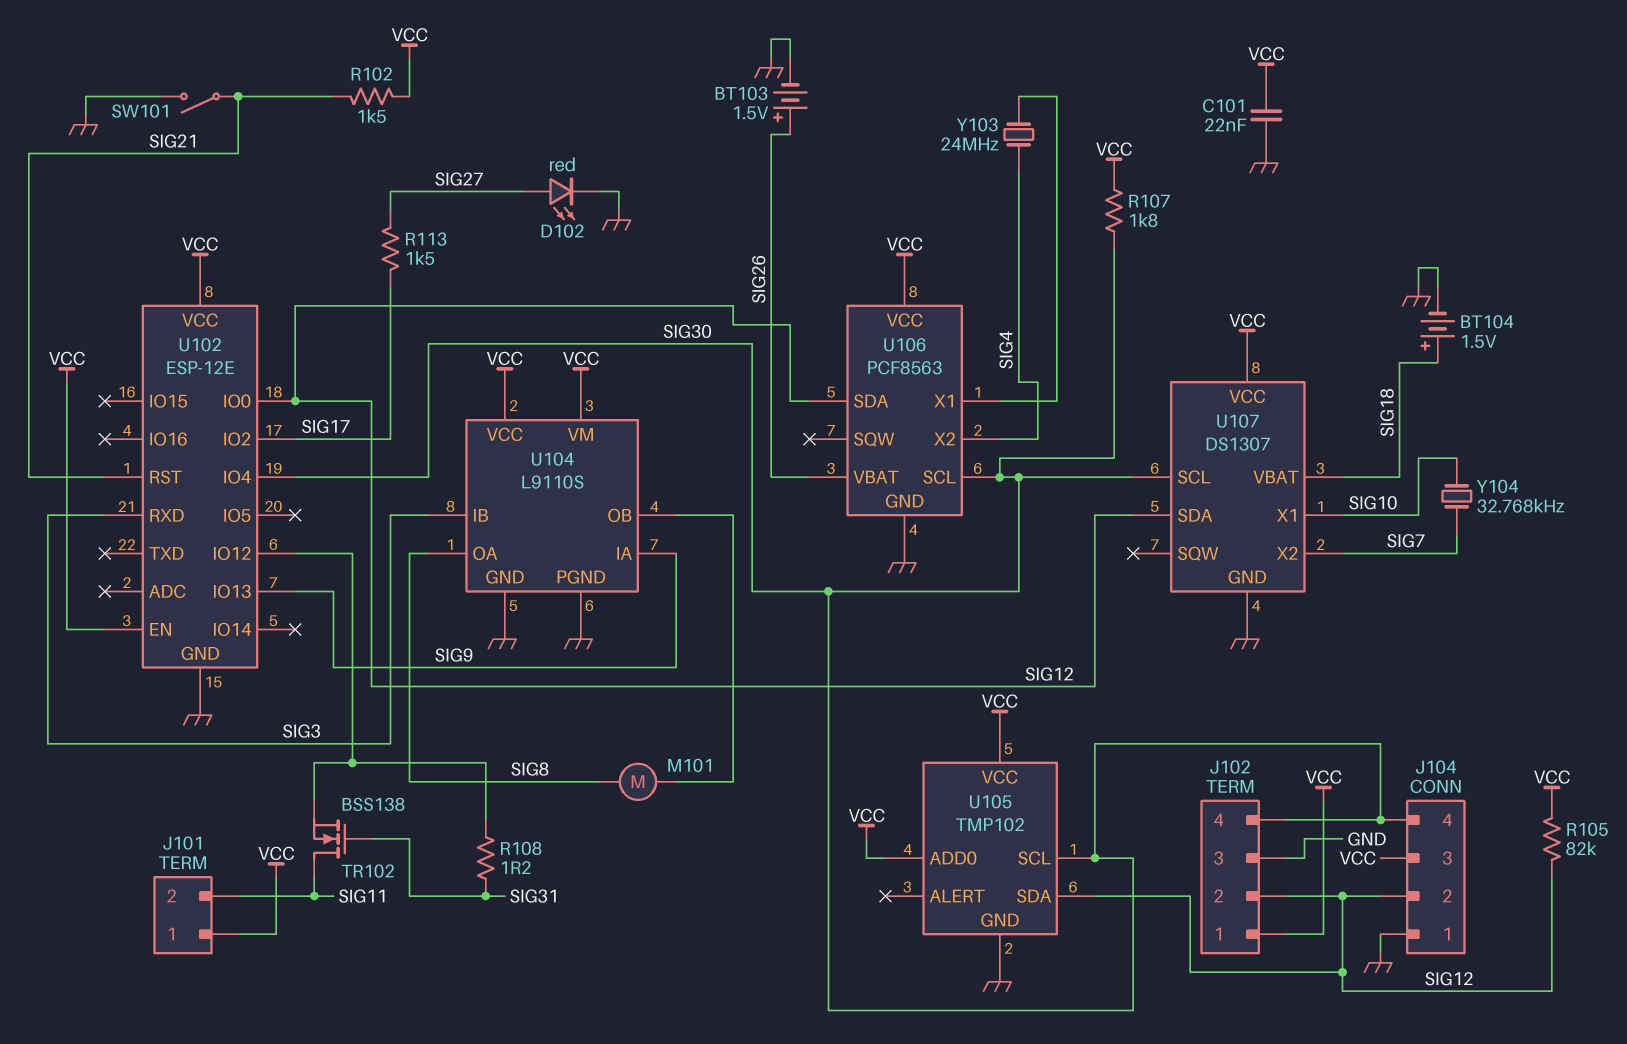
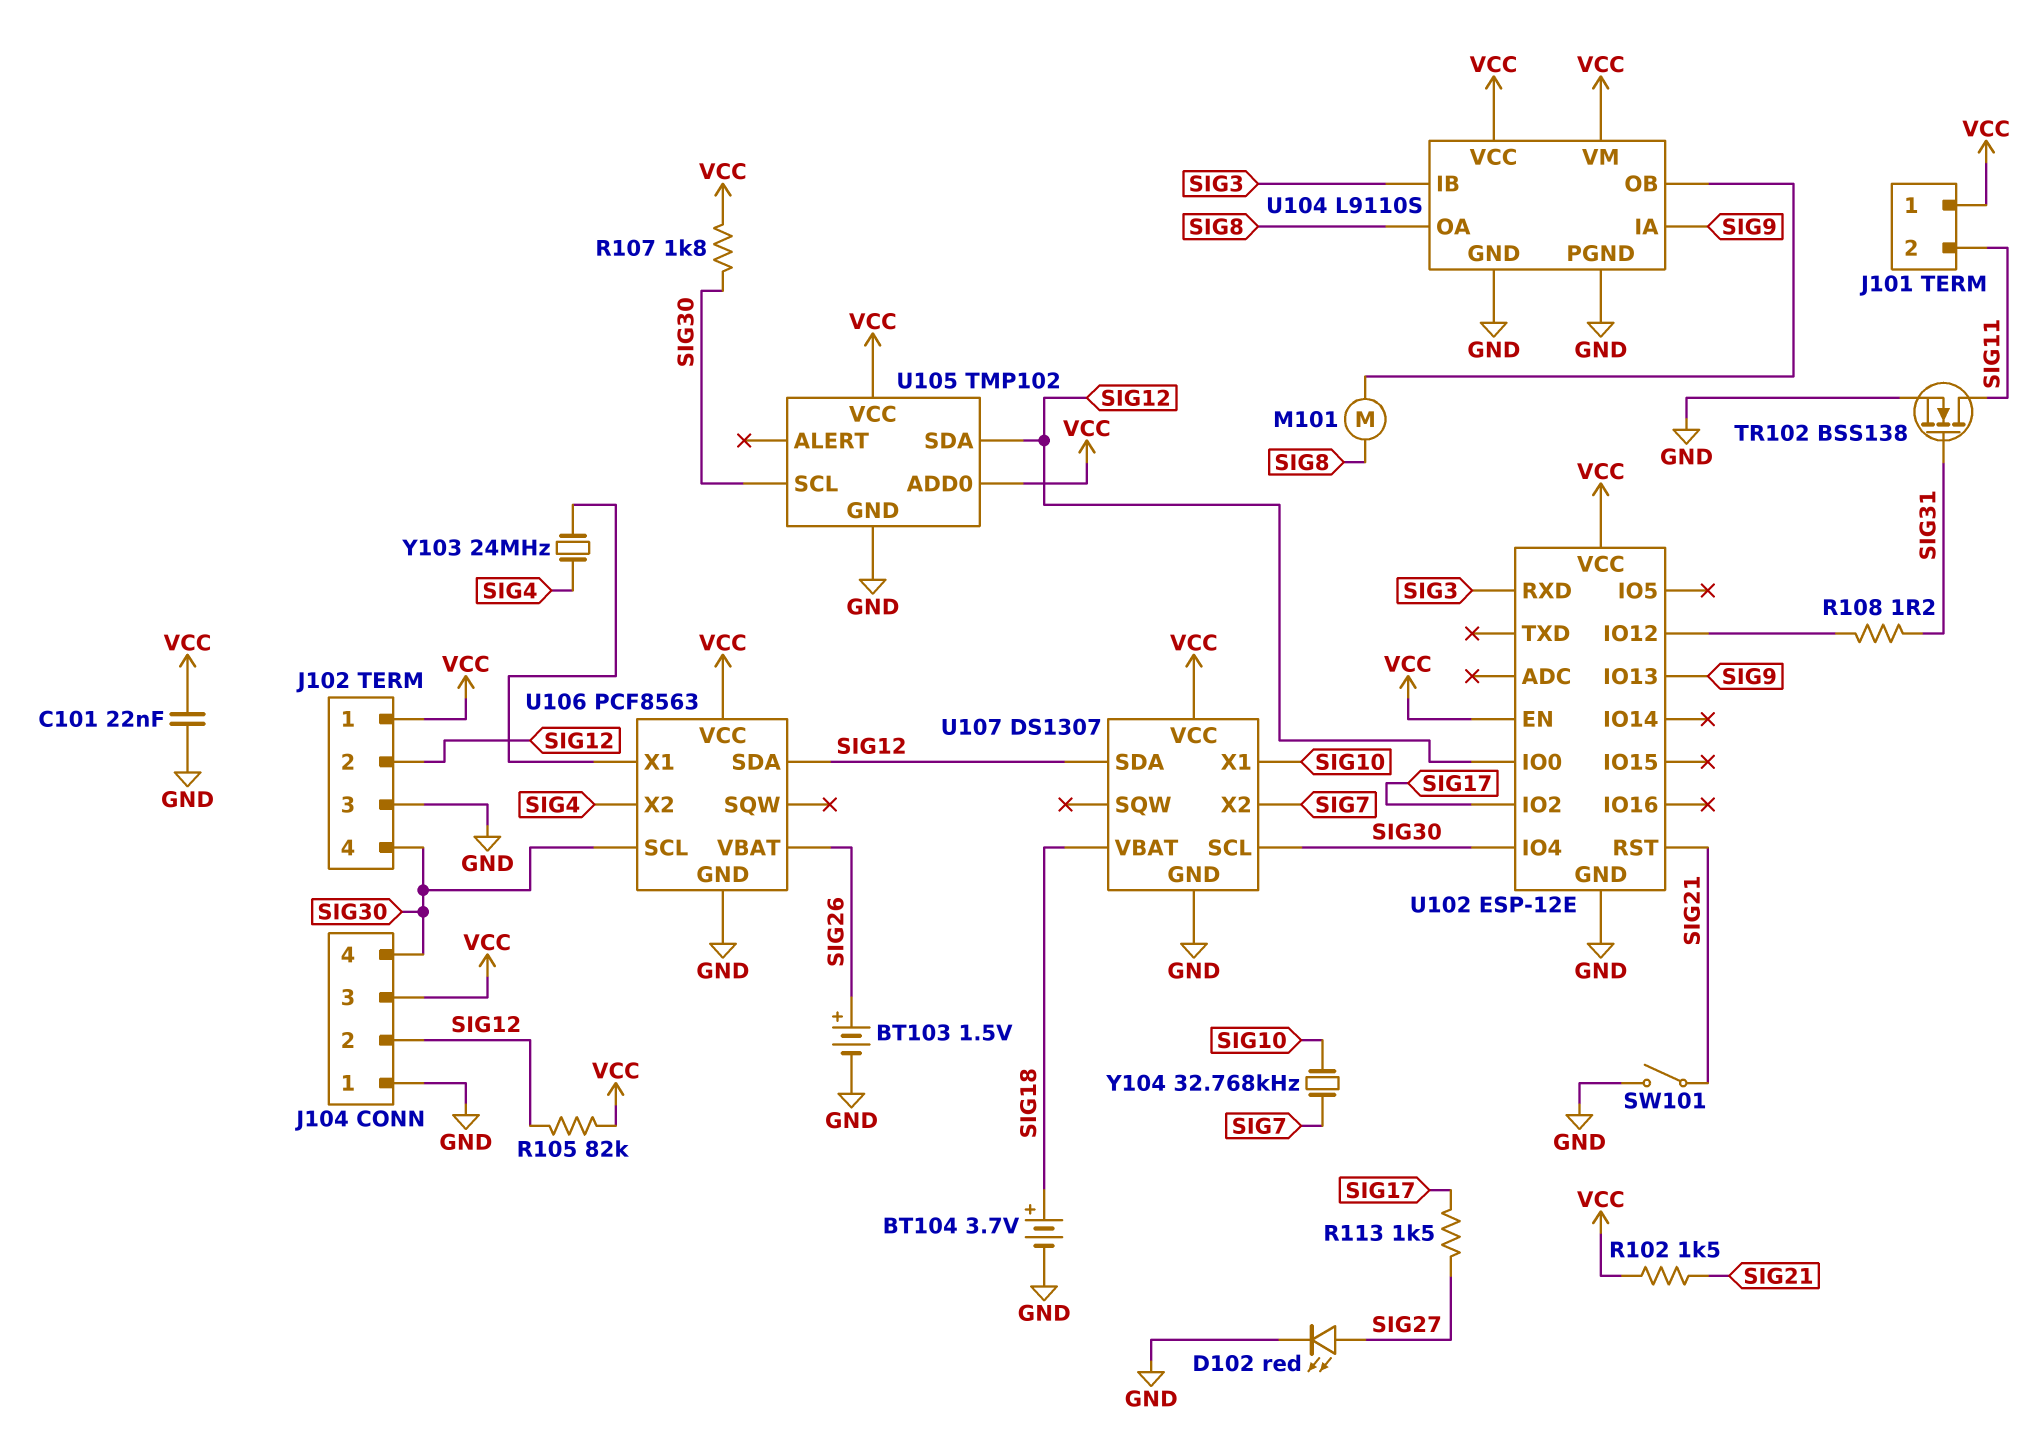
BT104: 1.5V (plus SIG18, minus GND) -> 3.7V (plus SIG18, minus GND)
TR102: NMOS BSS138 (G SIG31, D SIG11, S U102/IO12) -> NMOS BSS138 (G SIG31, D SIG11, S GND)

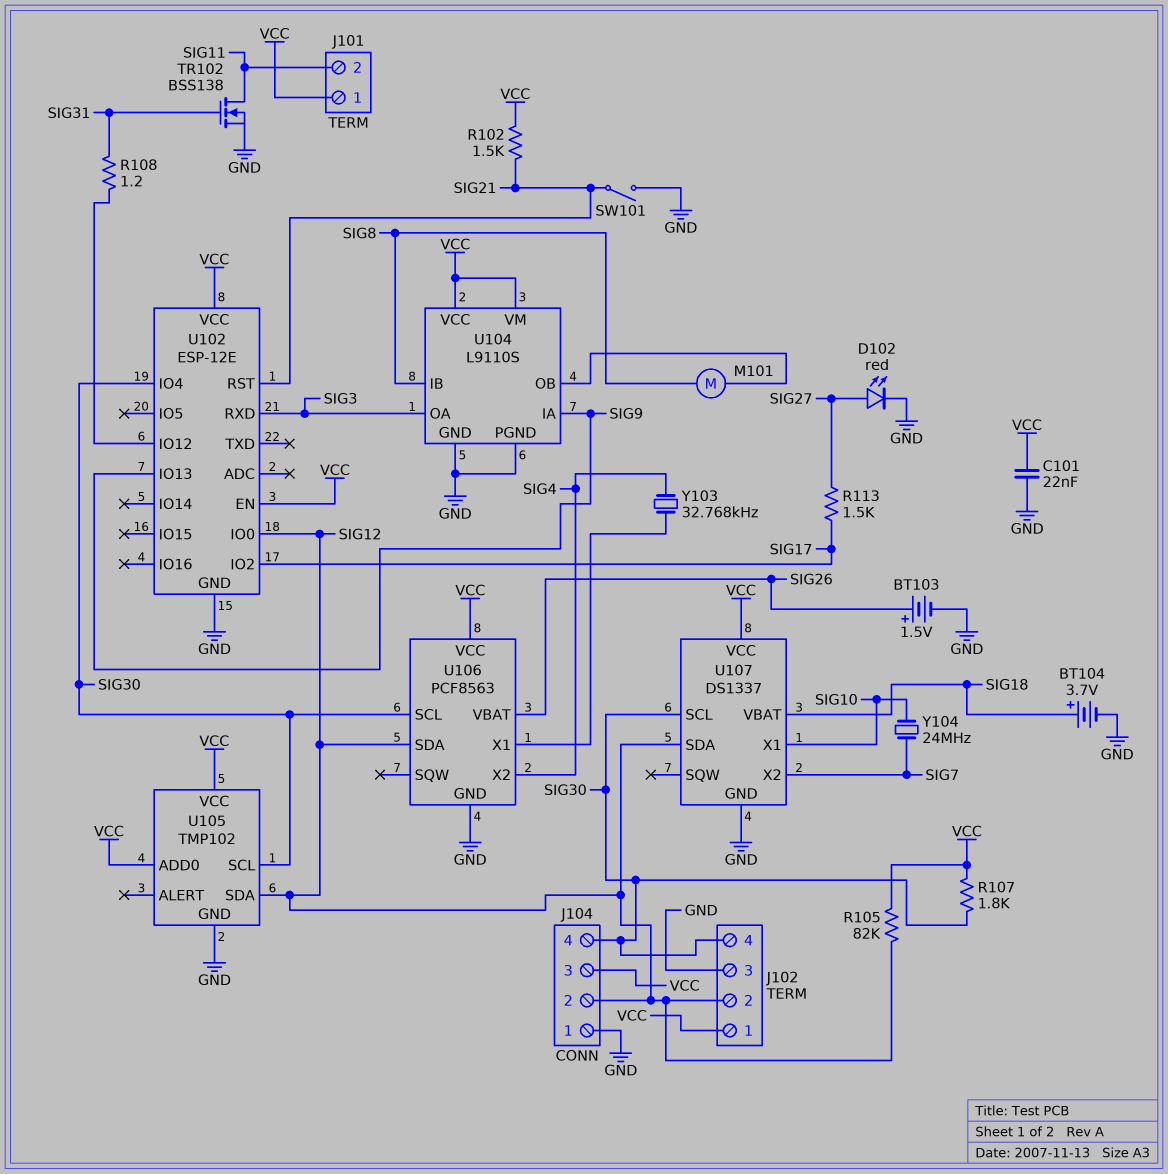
U104 pin IB: SIG3 -> SIG8
U104 pin OA: SIG8 -> SIG3
U107: DS1307 -> DS1337
Y103: 24MHz (SIG4, U106/X1) -> 32.768kHz (SIG4, U106/X1)
Y104: 32.768kHz (SIG7, SIG10) -> 24MHz (SIG7, SIG10)

